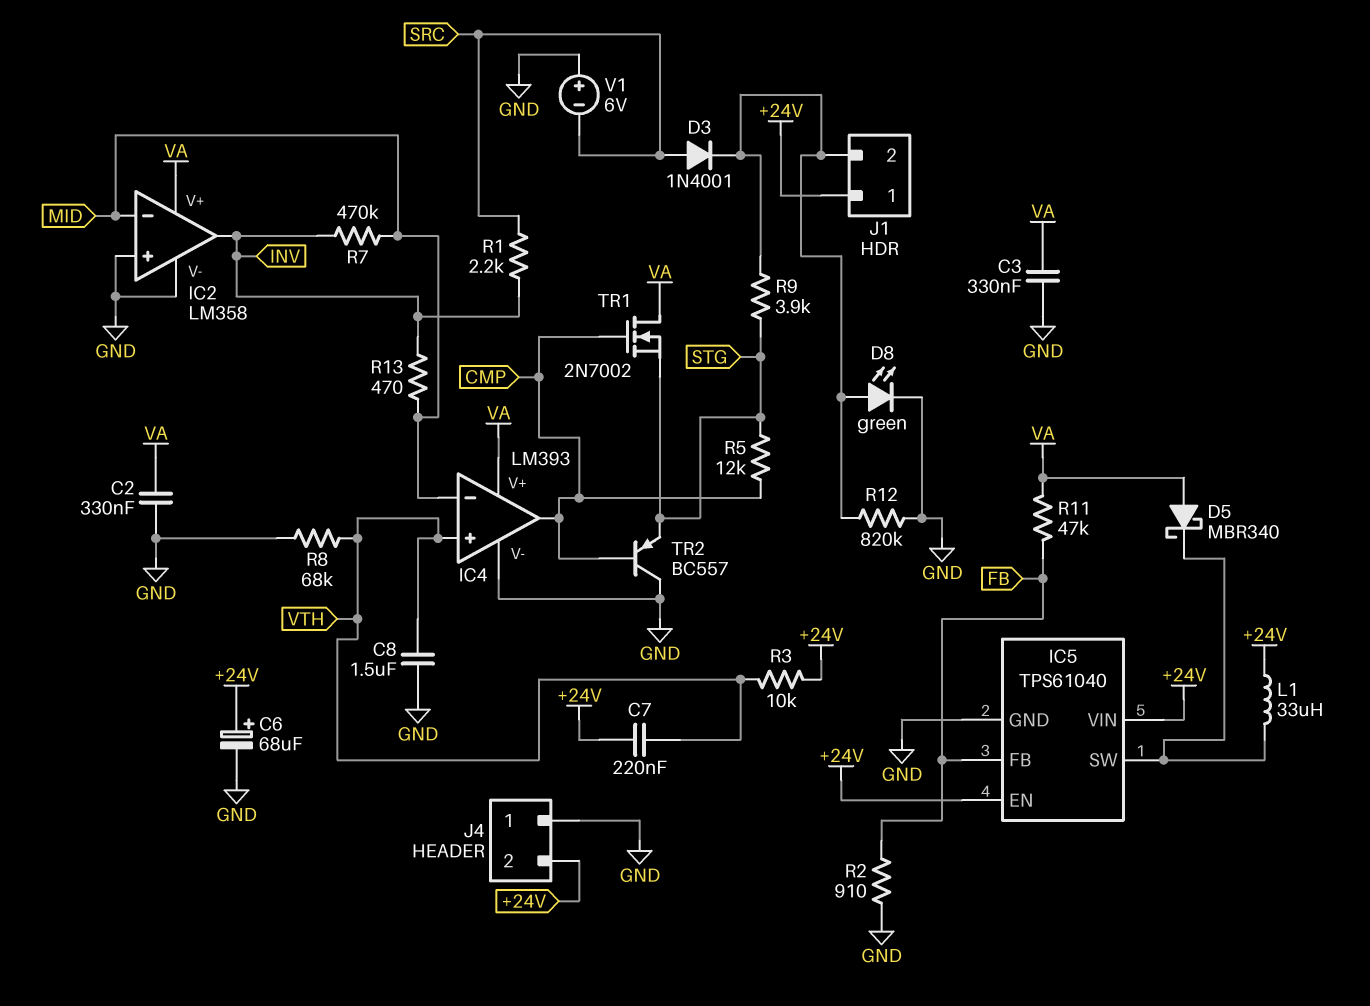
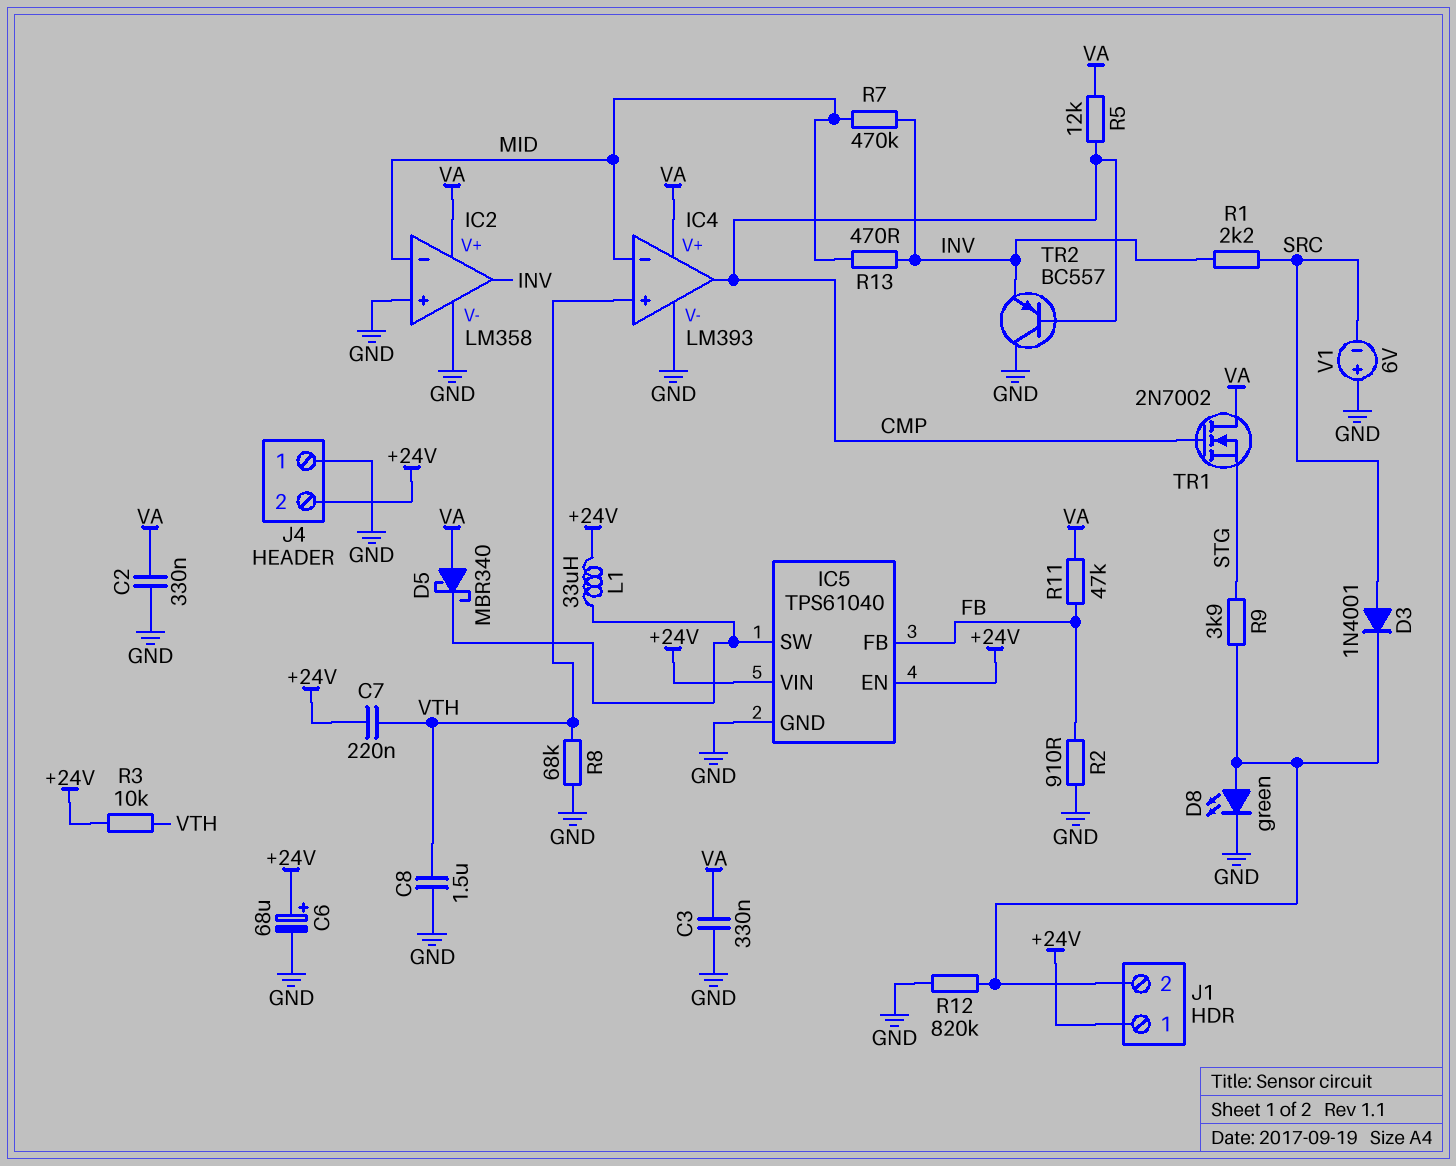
R5: 12k (CMP, STG) -> 12k (CMP, VA)
TR2: PNP BC557 (B CMP, C GND, E STG) -> PNP BC557 (B CMP, C GND, E INV)

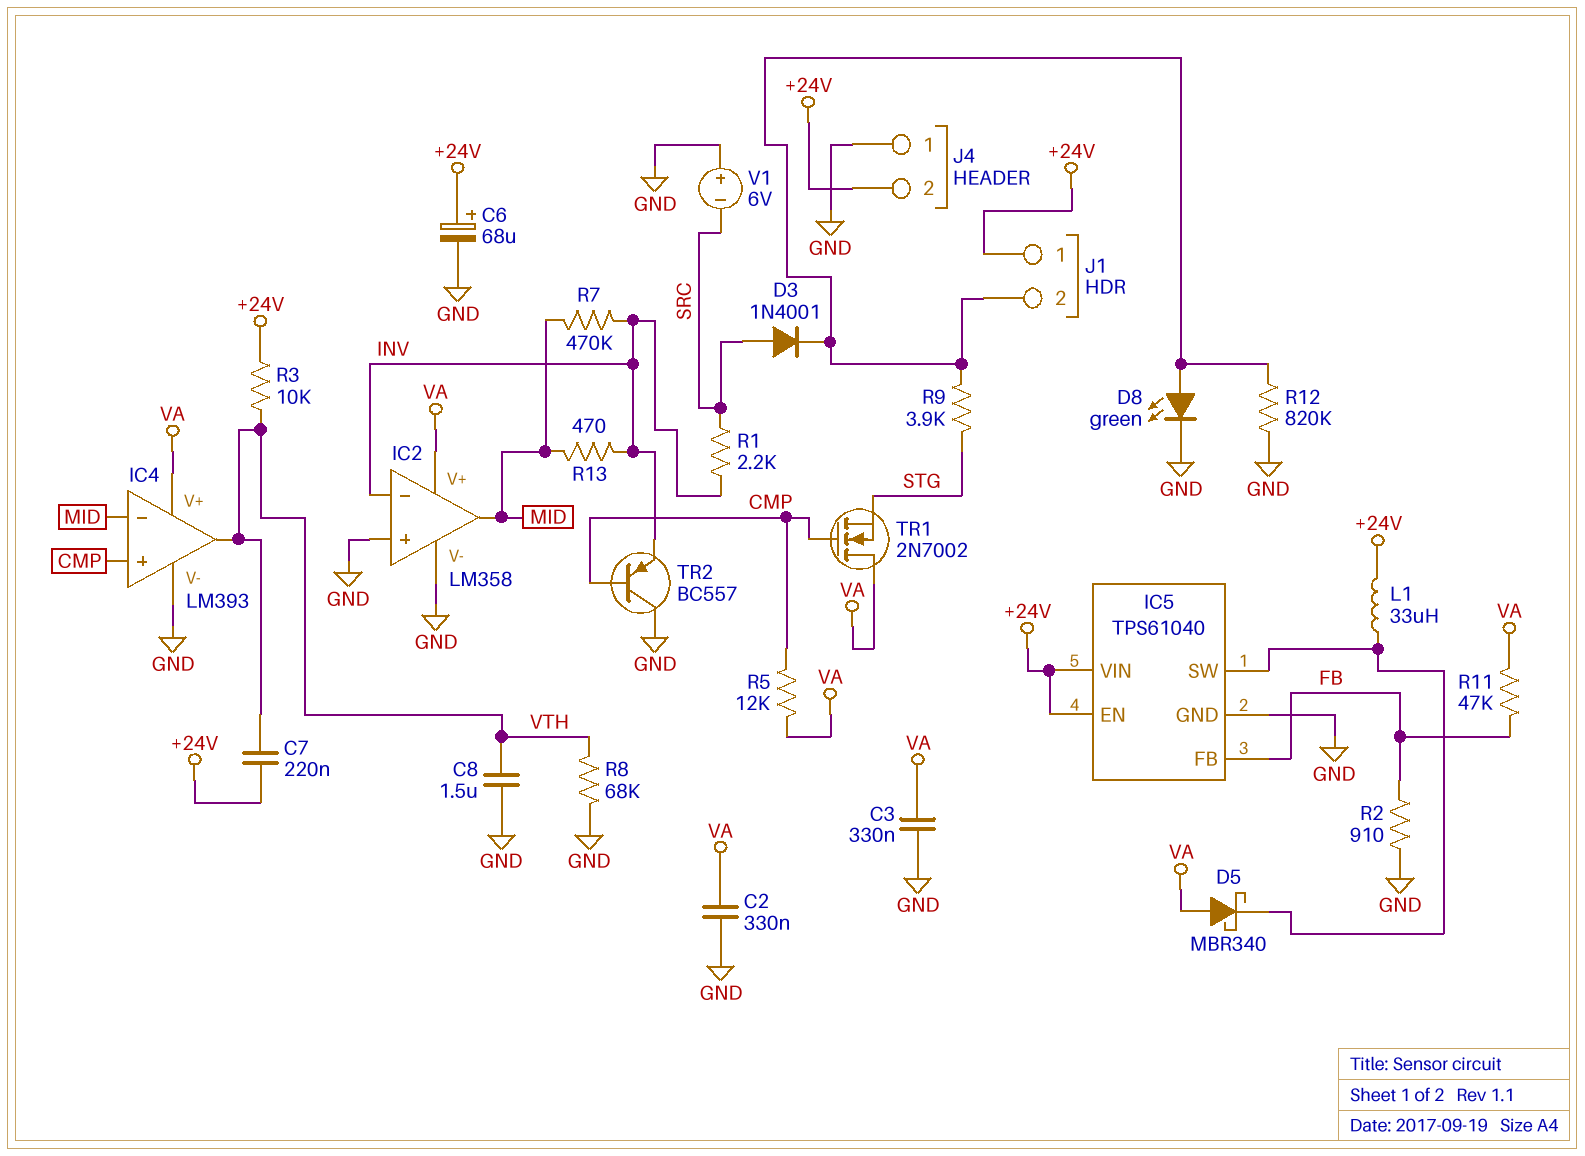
IC2 pin in-: MID -> INV
IC2 pin out: INV -> MID
IC4 pin in+: VTH -> CMP
IC4 pin out: CMP -> VTH

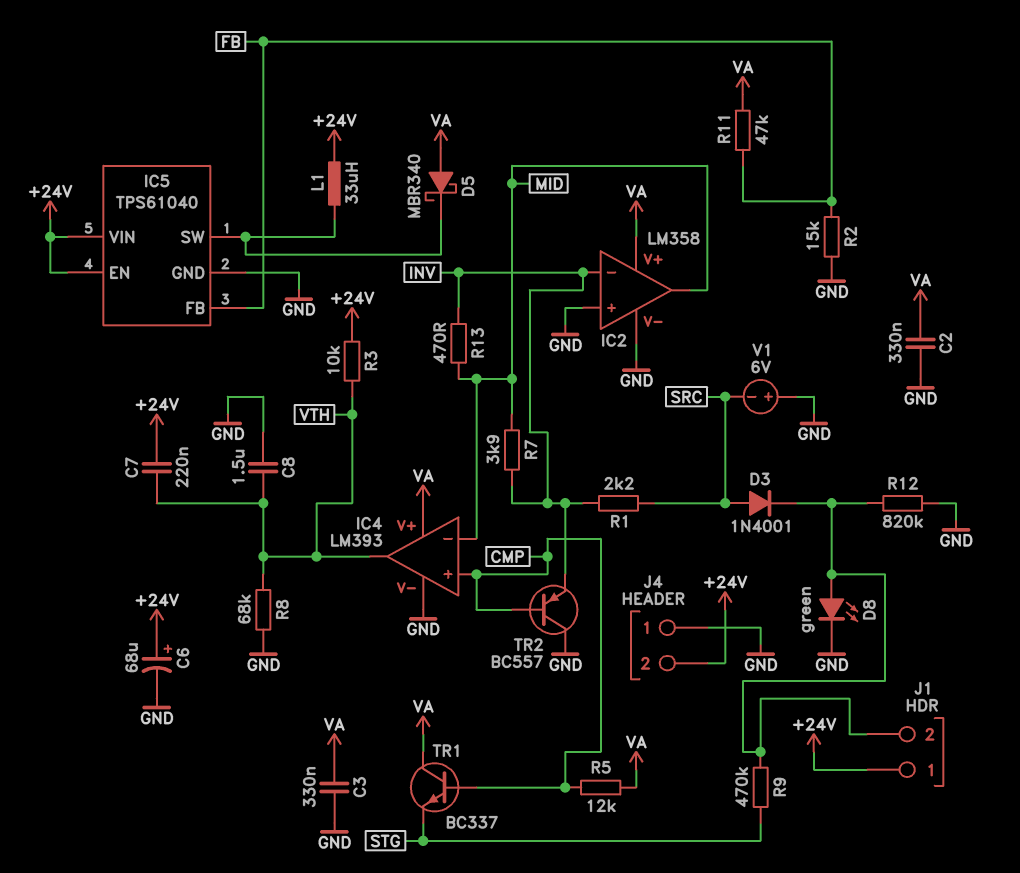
R2: 910 (FB, GND) -> 15k (FB, GND)
R7: 470k (INV, MID) -> 3.9k (INV, MID)
R9: 3.9k (J1/2, STG) -> 470k (J1/2, STG)
TR1: NMOS 2N7002 (G CMP, D VA, S STG) -> NPN BC337 (B CMP, C VA, E STG)

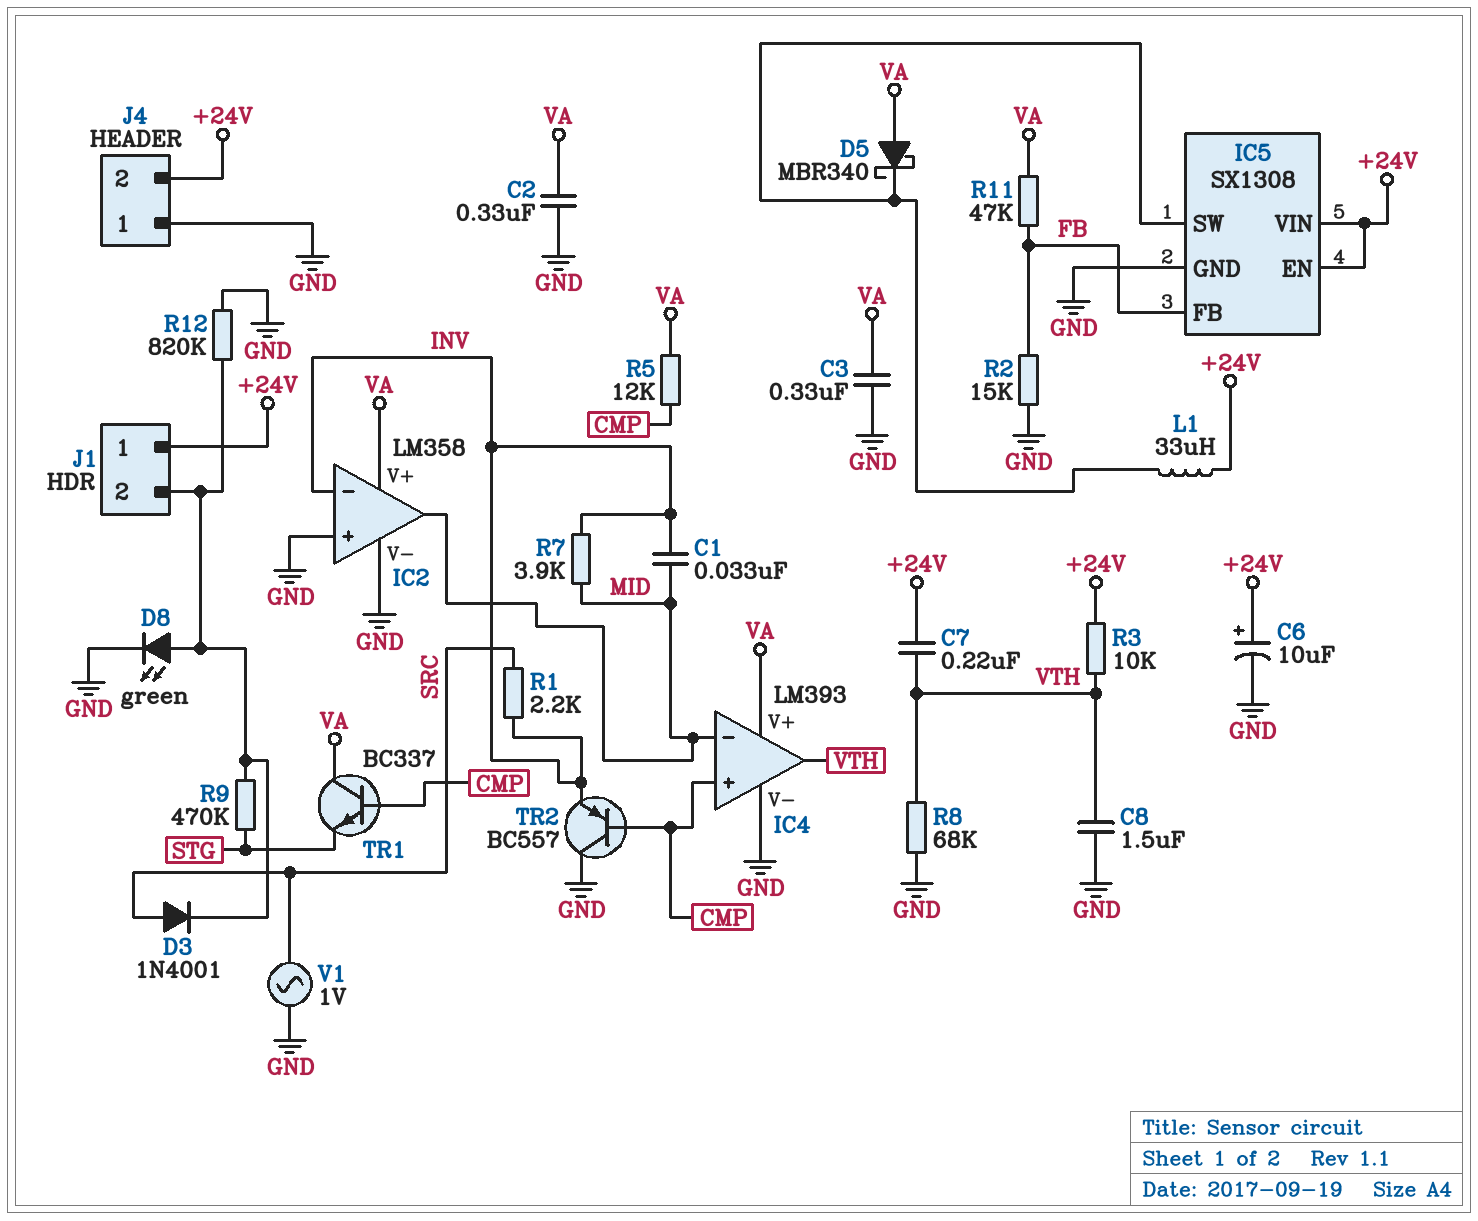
C1: none -> 33nF (INV, MID)
C6: 68uF (plus +24V, minus GND) -> 10uF (plus +24V, minus GND)
IC5: TPS61040 -> SX1308
R13: 470 (INV, MID) -> none
V1: 6V (plus GND, minus SRC) -> AC 1V (GND, SRC)

